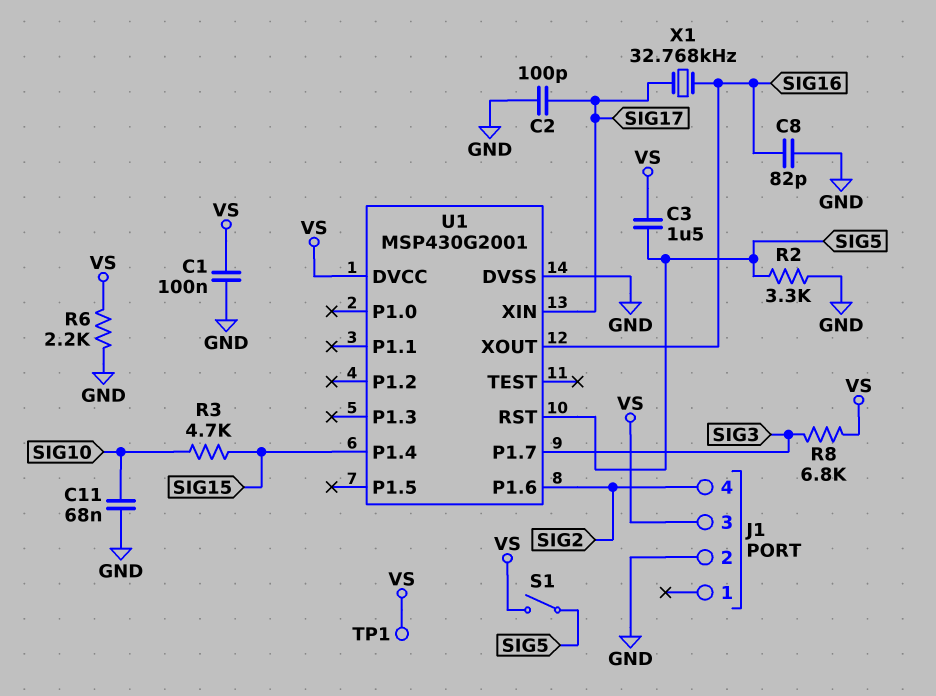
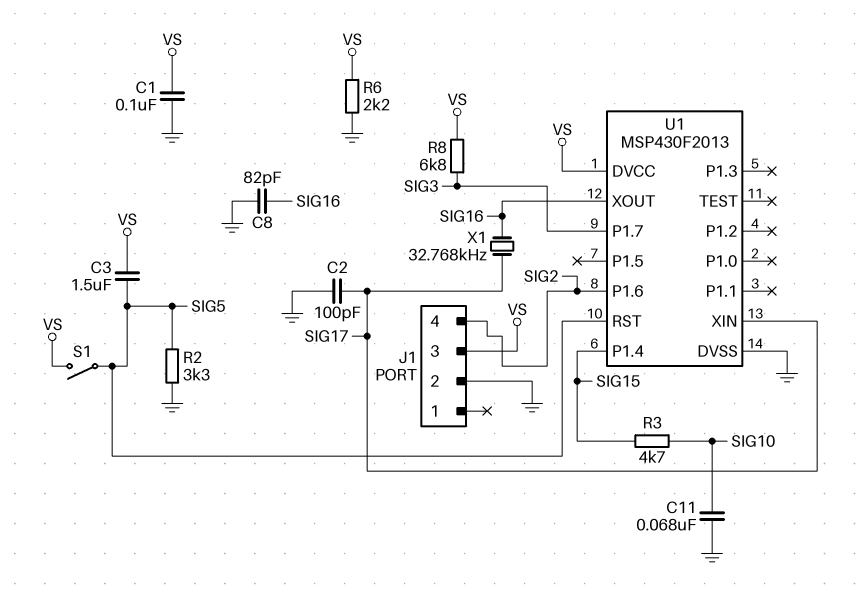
TP1: test point (VS) -> none
U1: MSP430G2001 -> MSP430F2013

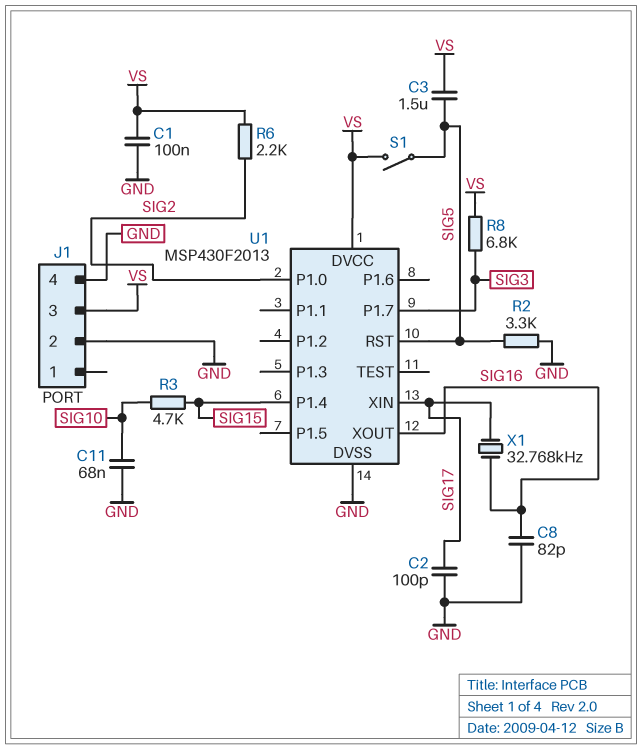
J1 pin 4: SIG2 -> GND
R6: 2.2k (GND, VS) -> 2.2k (SIG2, VS)
U1 pin P1.0: none -> SIG2
U1 pin P1.6: SIG2 -> none

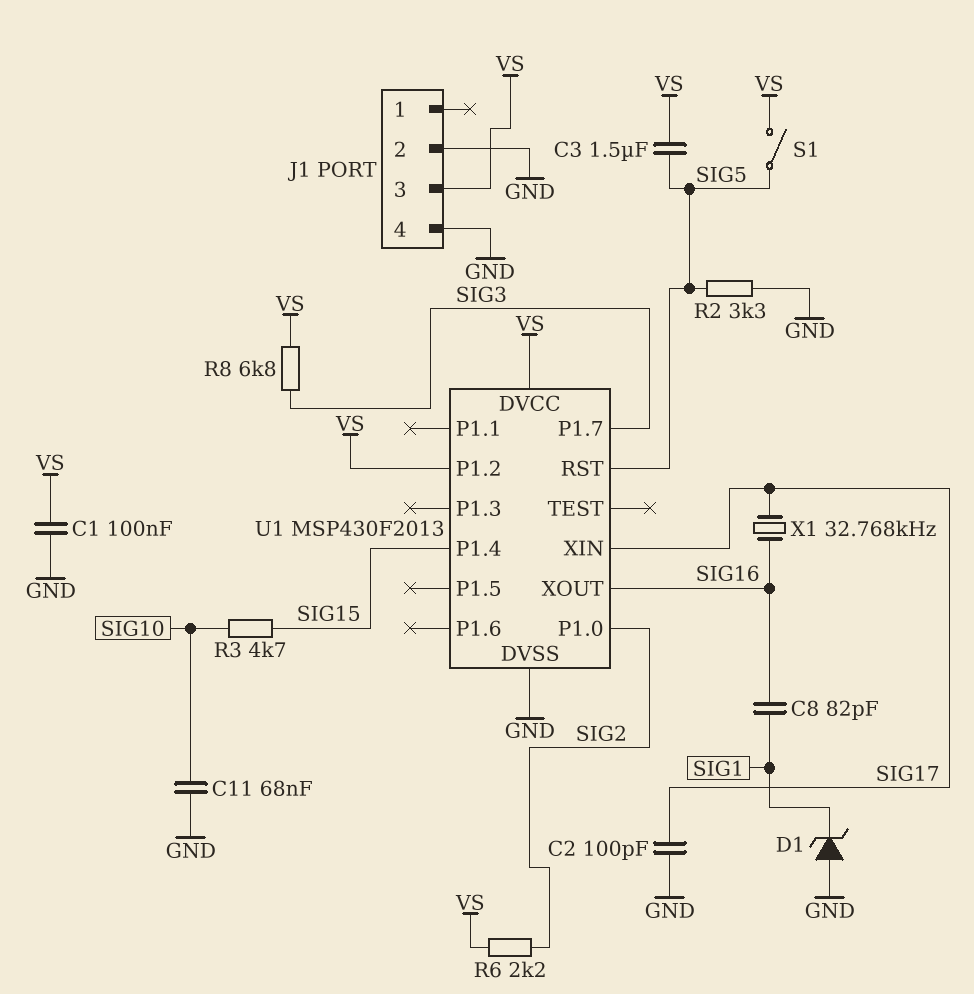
C8: 82pF (GND, SIG16) -> 82pF (SIG1, SIG16)
D1: none -> zener (A GND, K SIG1)
U1 pin P1.2: none -> VS

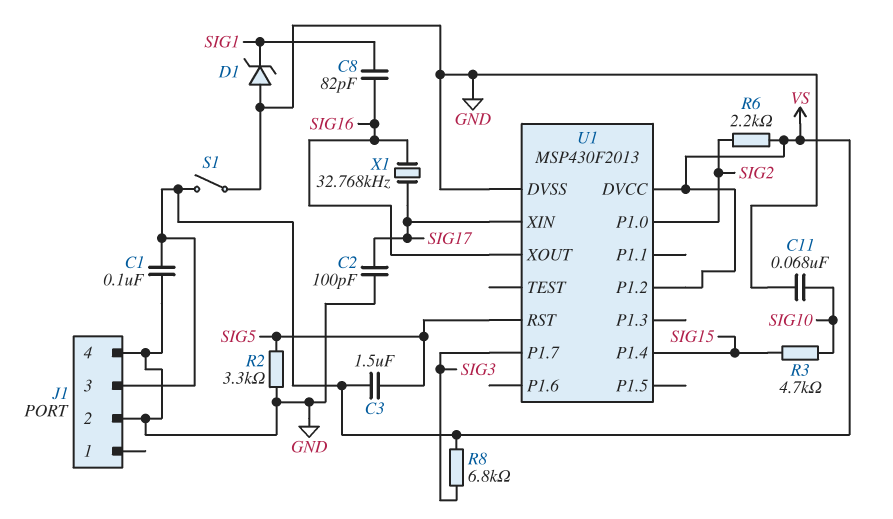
S1: switch (SIG5, VS) -> switch (GND, VS)

